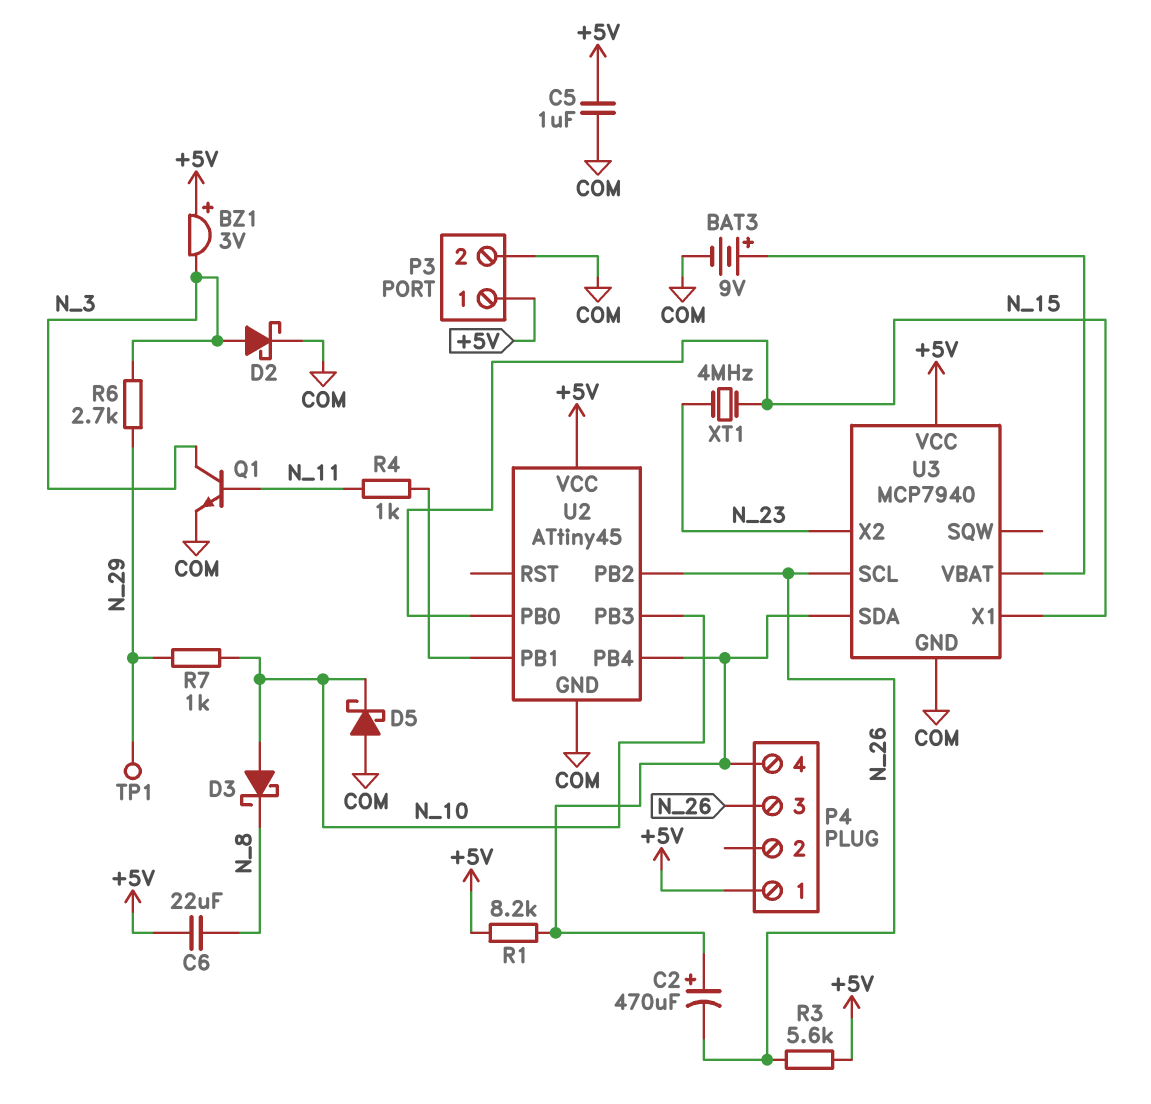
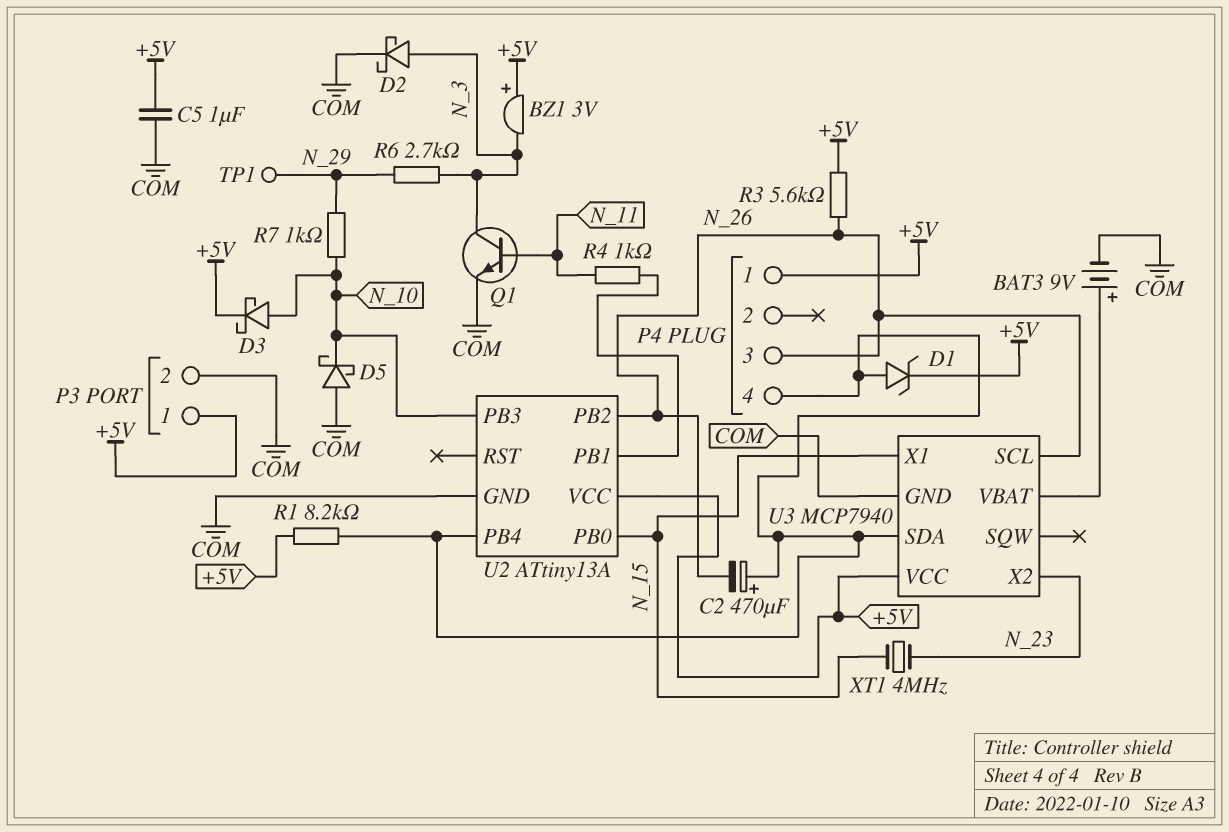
C6: 22uF (+5V, N_8) -> none
D1: none -> zener (A P4/4, K +5V)
D3: schottky (A N_10, K N_8) -> schottky (A N_10, K +5V)
U2: ATtiny45 -> ATtiny13A

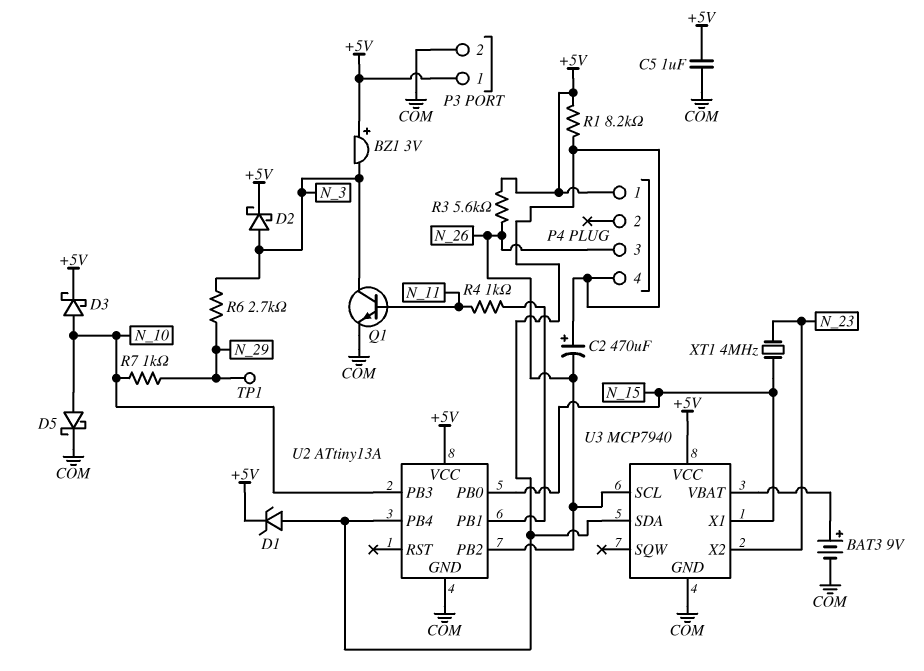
D2: schottky (A N_3, K COM) -> schottky (A N_3, K +5V)
D5: schottky (A COM, K N_10) -> schottky (A N_10, K COM)

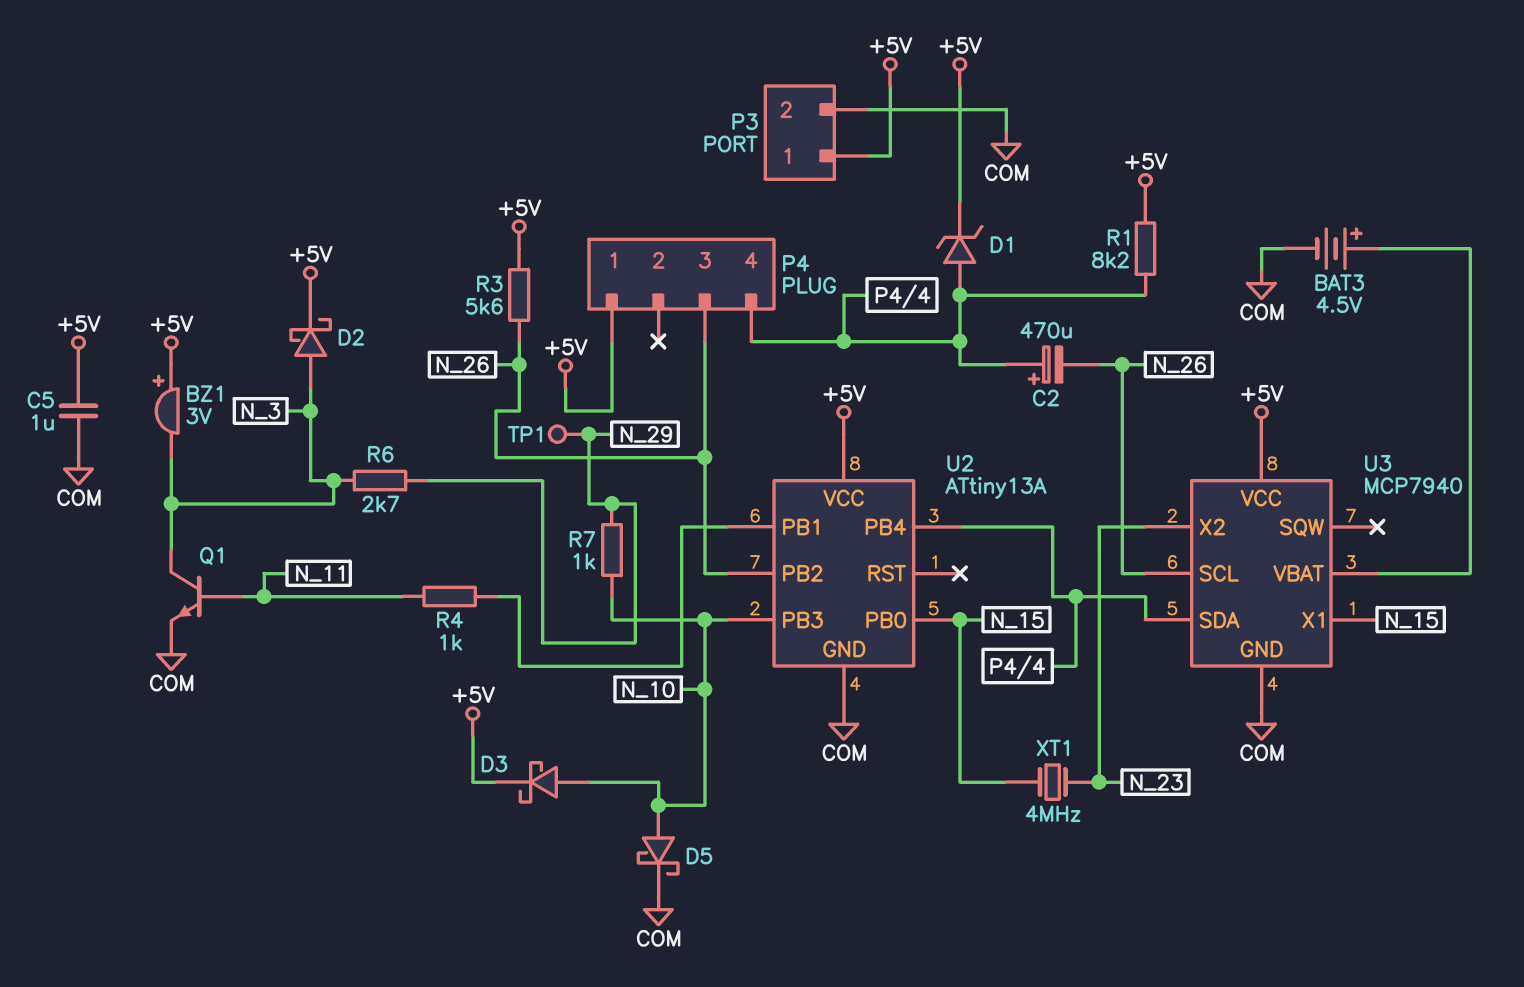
BAT3: 9V (plus U3/VBAT, minus COM) -> 4.5V (plus U3/VBAT, minus COM)

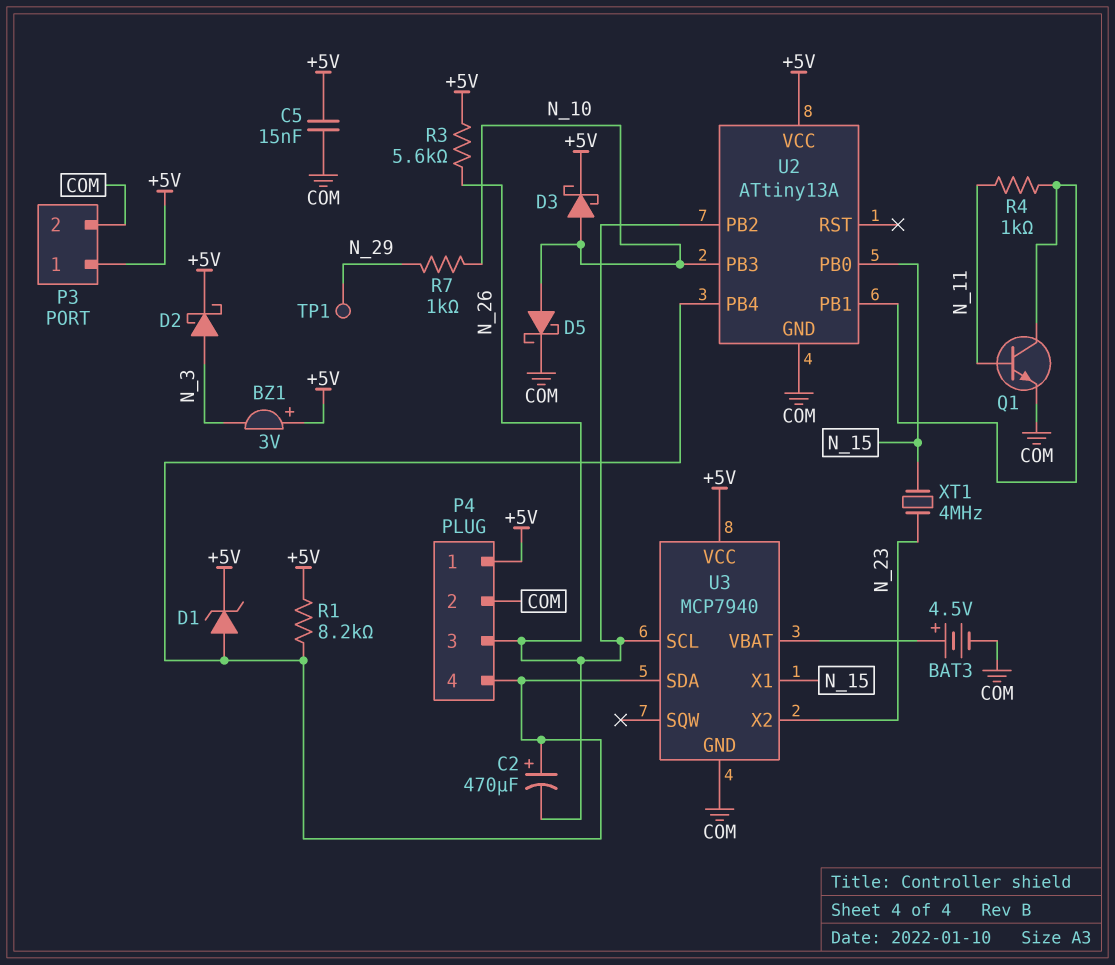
C5: 1uF (+5V, COM) -> 15nF (+5V, COM)
P4 pin 2: none -> COM
Q1: NPN (B N_11, C N_3, E COM) -> NPN (B N_11, C U2/PB1, E COM)
R6: 2.7k (N_3, N_29) -> none

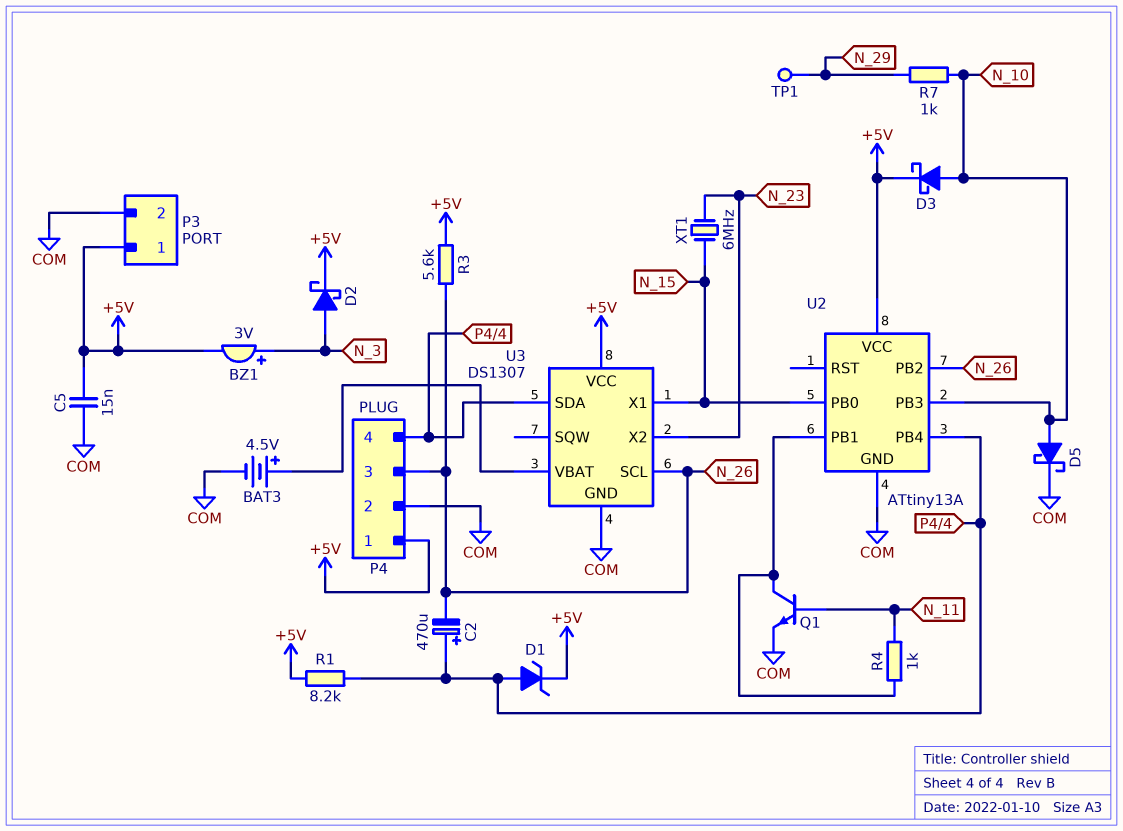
BZ1: buzzer 3V (plus +5V, minus N_3) -> buzzer 3V (plus N_3, minus +5V)
U3: MCP7940 -> DS1307
XT1: 4MHz (N_15, N_23) -> 6MHz (N_15, N_23)

